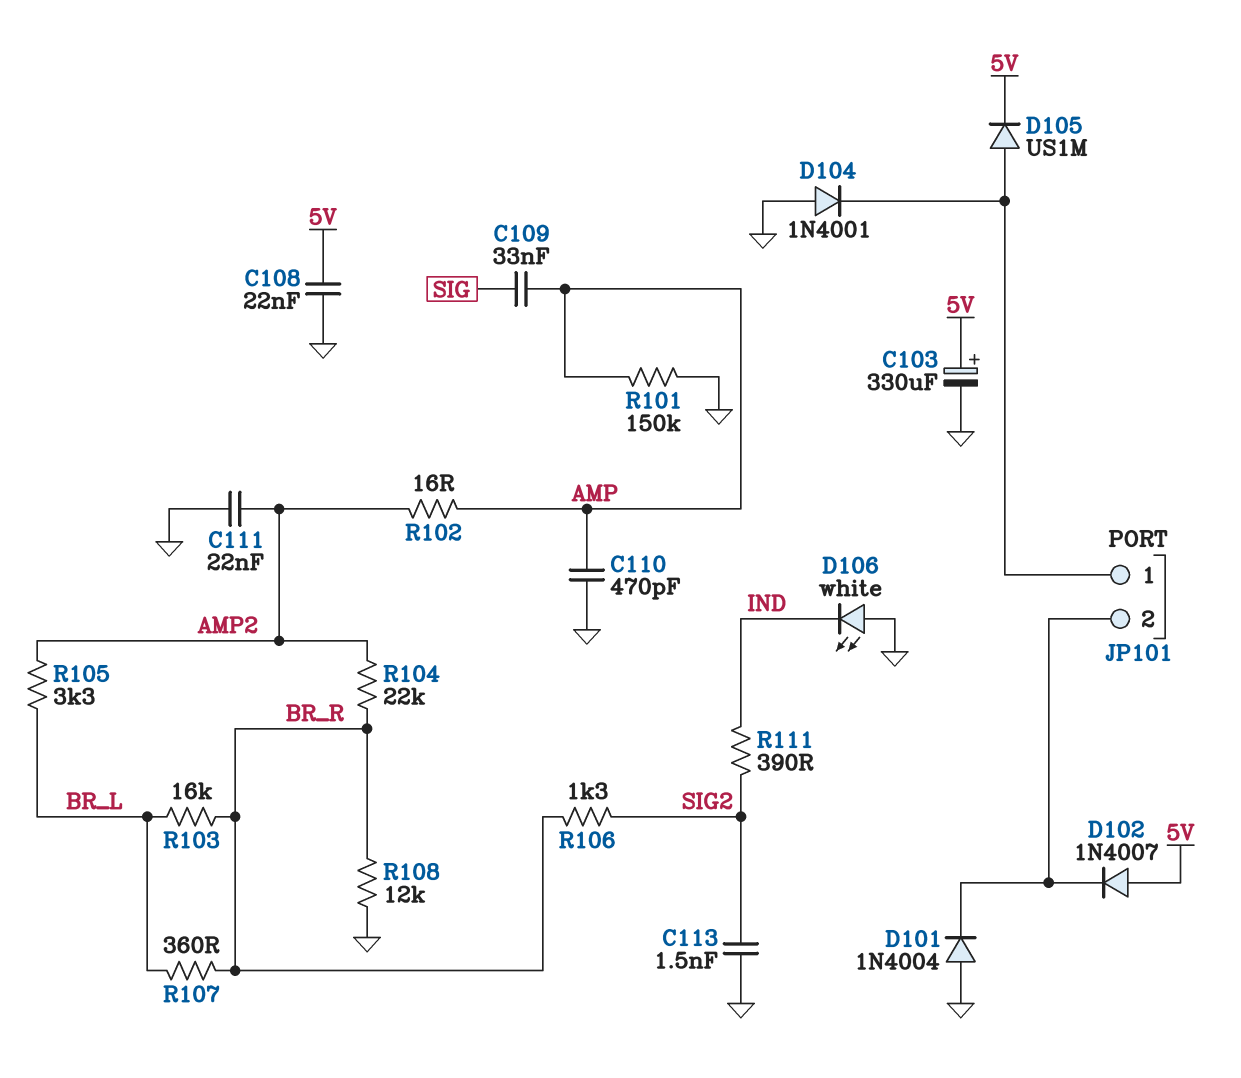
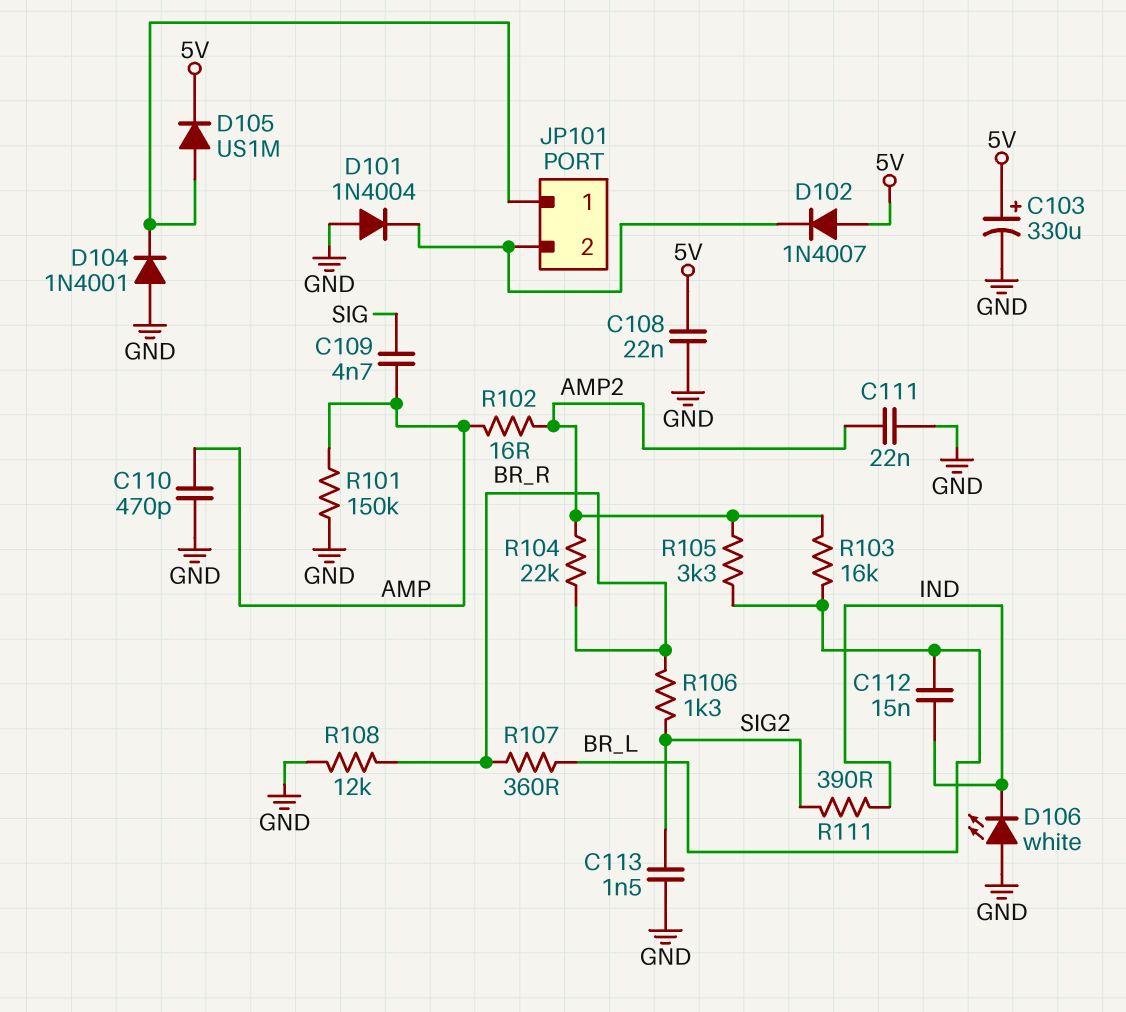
C109: 33nF (AMP, SIG) -> 4.7nF (AMP, SIG)
C112: none -> 15nF (BR_L, IND)
R103: 16k (BR_L, BR_R) -> 16k (AMP2, BR_L)

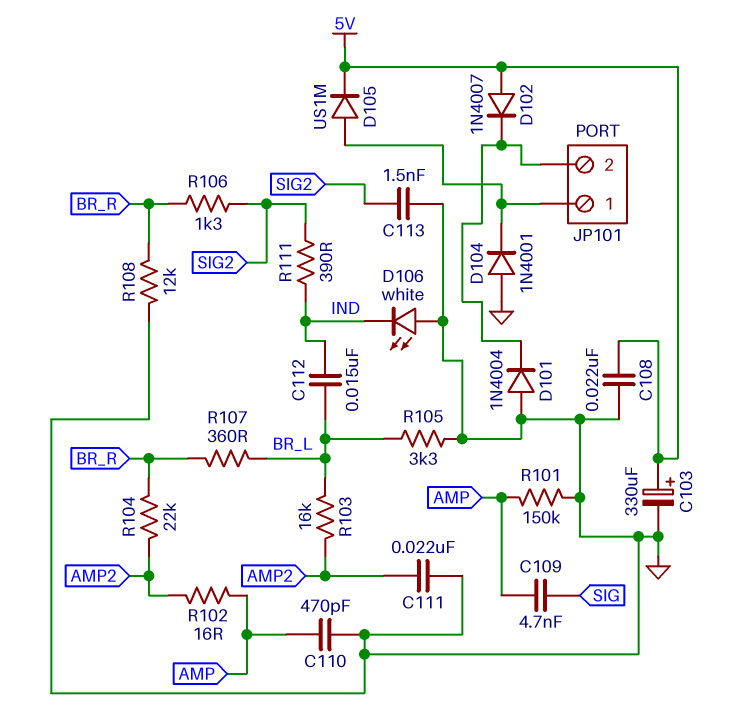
R105: 3.3k (AMP2, BR_L) -> 3.3k (BR_L, GND)

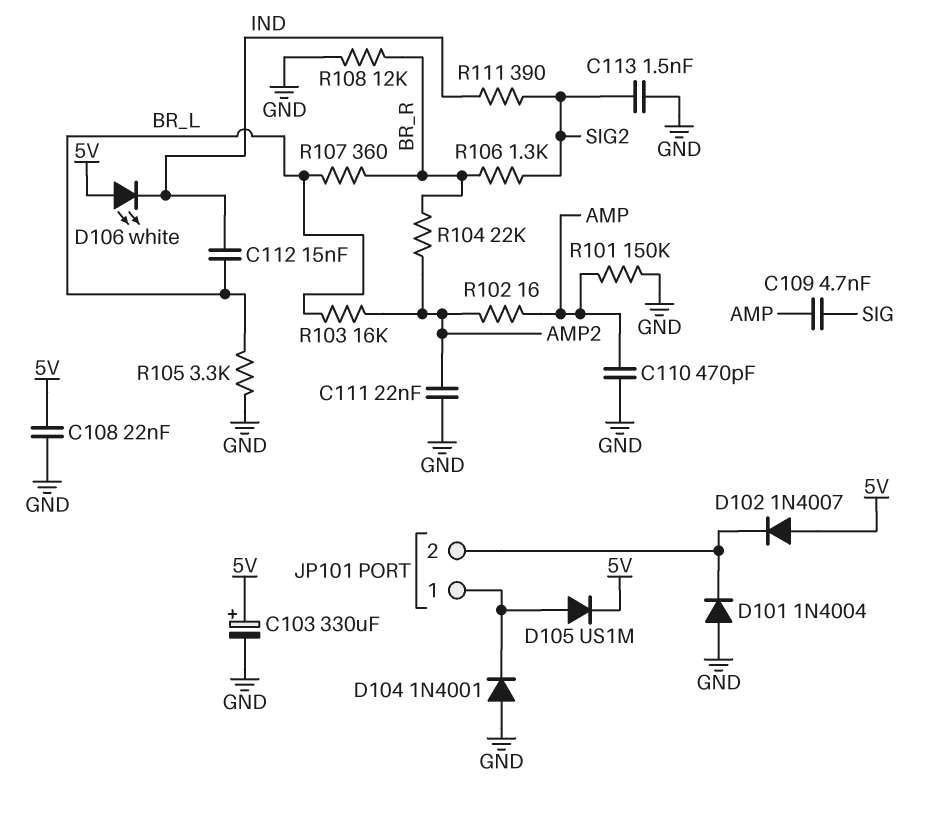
D106: LED white (A GND, K IND) -> LED white (A 5V, K IND)

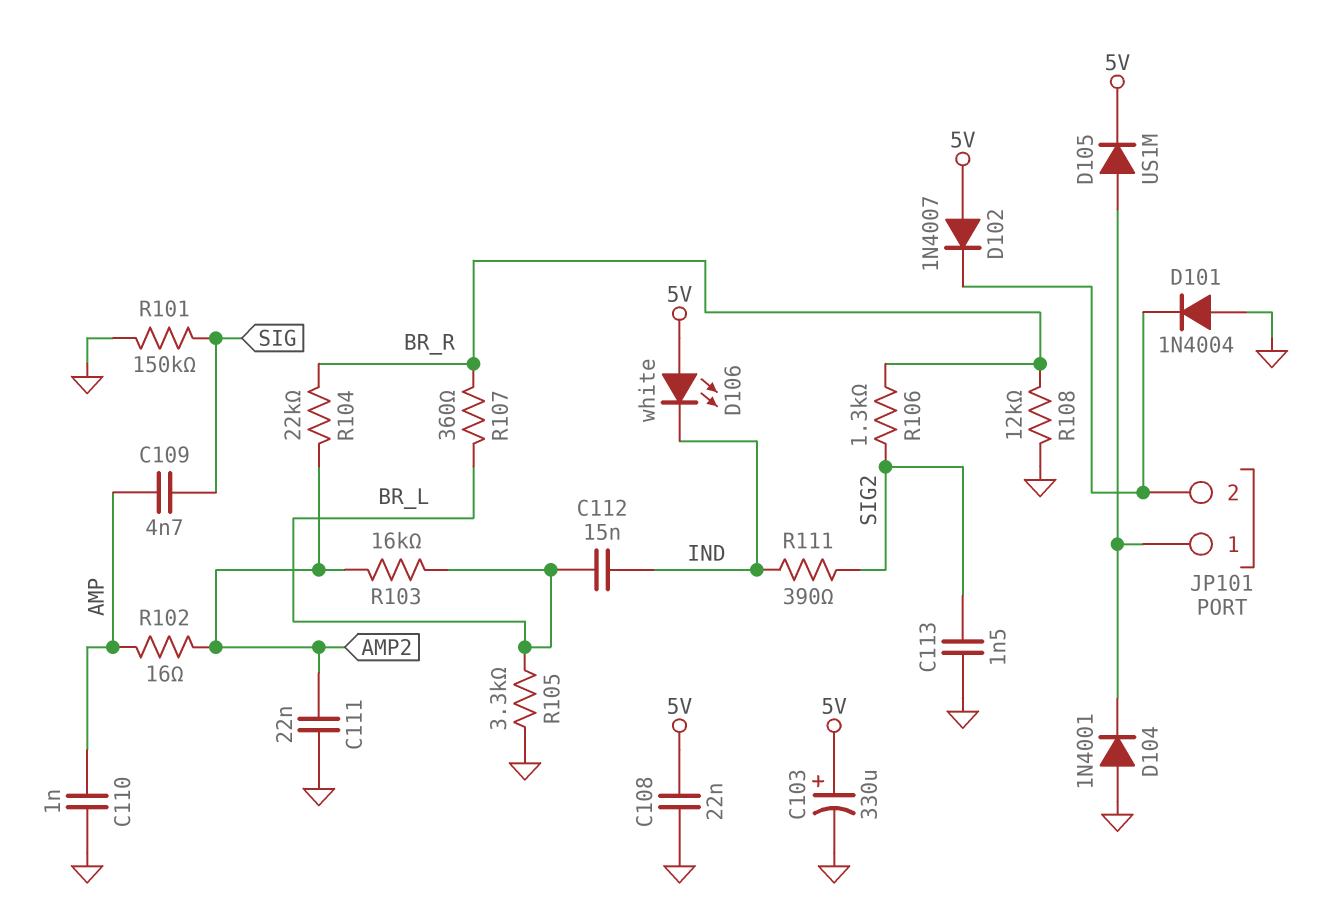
C110: 470pF (AMP, GND) -> 1nF (AMP, GND)
R101: 150k (AMP, GND) -> 150k (GND, SIG)

